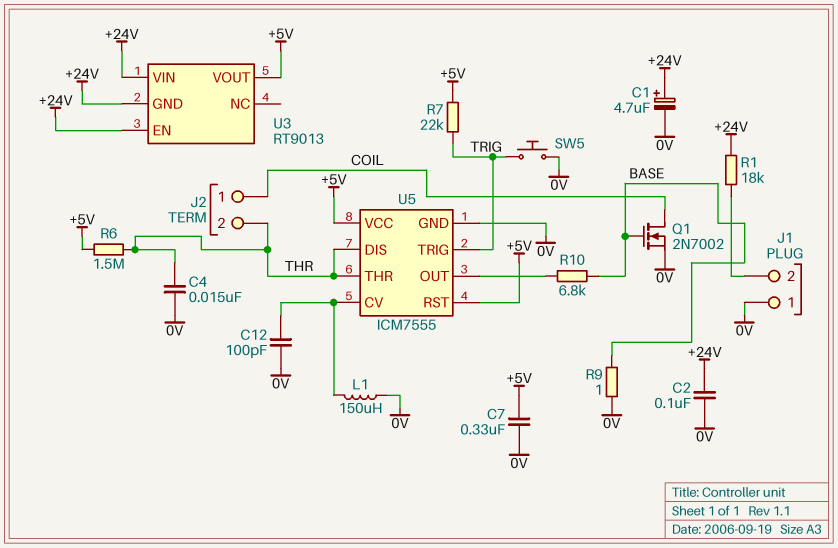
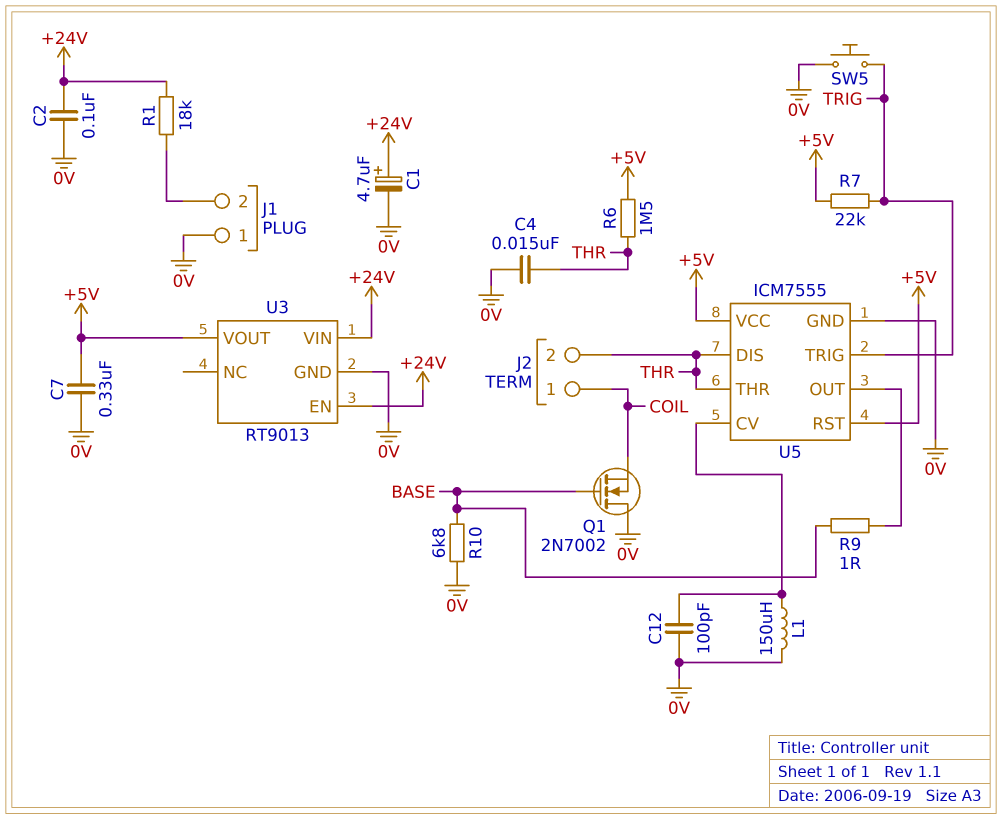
Q1: NMOS 2N7002 (G BASE, D COIL, S 0V) -> NMOS 2N7002 (G BASE, D 0V, S COIL)
R9: 1 (0V, BASE) -> 1 (BASE, U5/OUT)
R10: 6.8k (BASE, U5/OUT) -> 6.8k (0V, BASE)
U3 pin GND: +24V -> 0V

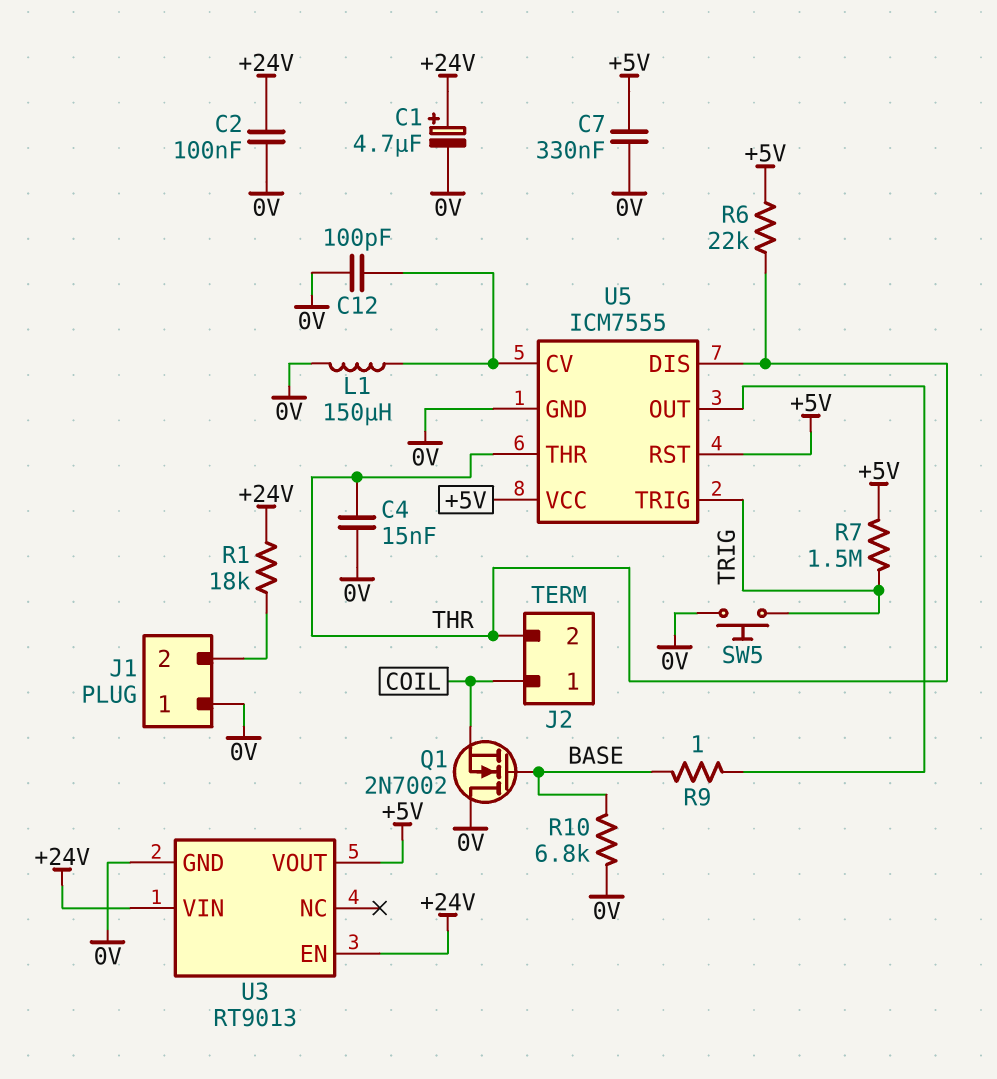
R6: 1.5M (+5V, THR) -> 22k (+5V, THR)
R7: 22k (+5V, TRIG) -> 1.5M (+5V, TRIG)

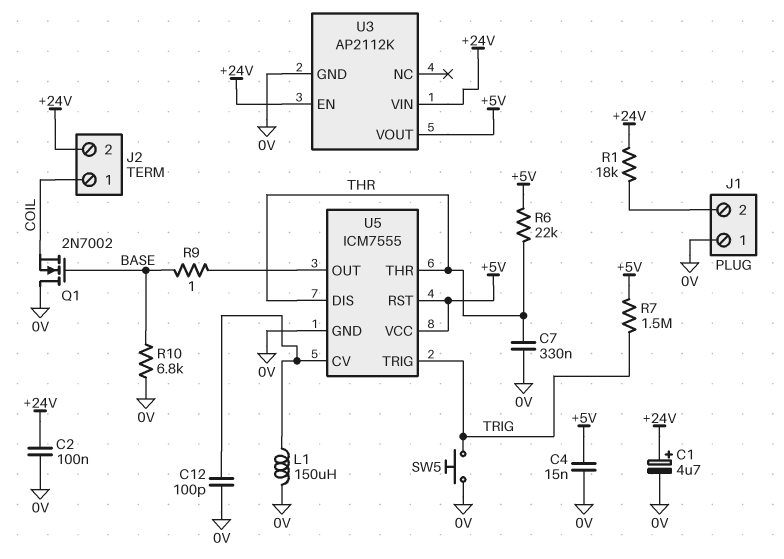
C4: 15nF (0V, THR) -> 15nF (+5V, 0V)
C7: 330nF (+5V, 0V) -> 330nF (0V, THR)
J2 pin 2: THR -> +24V
U3: RT9013 -> AP2112K

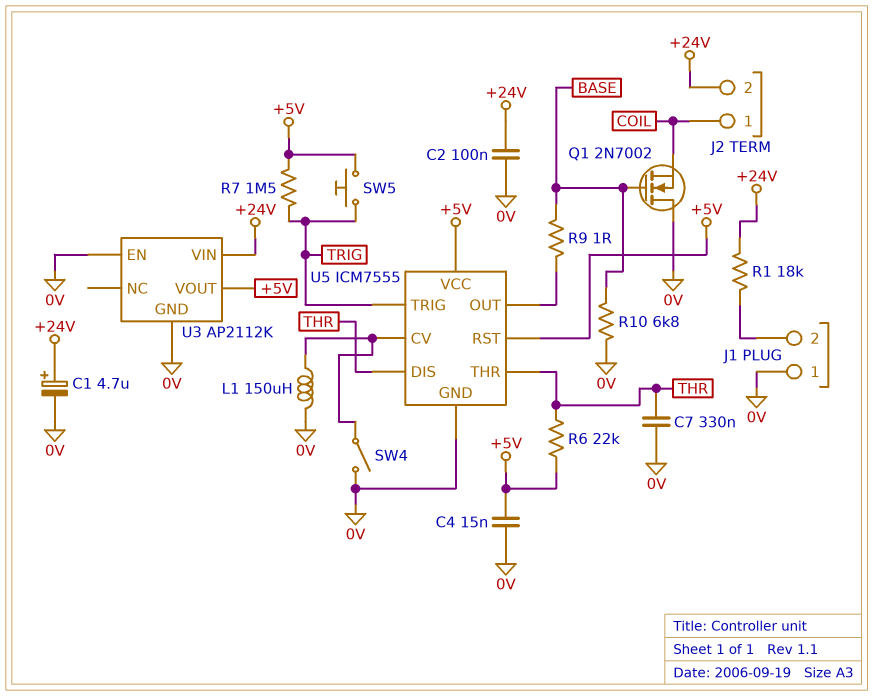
C12: 100pF (0V, U5/CV) -> none
SW4: none -> switch (0V, U5/CV)
SW5: button (0V, TRIG) -> button (+5V, TRIG)
U3 pin EN: +24V -> 0V

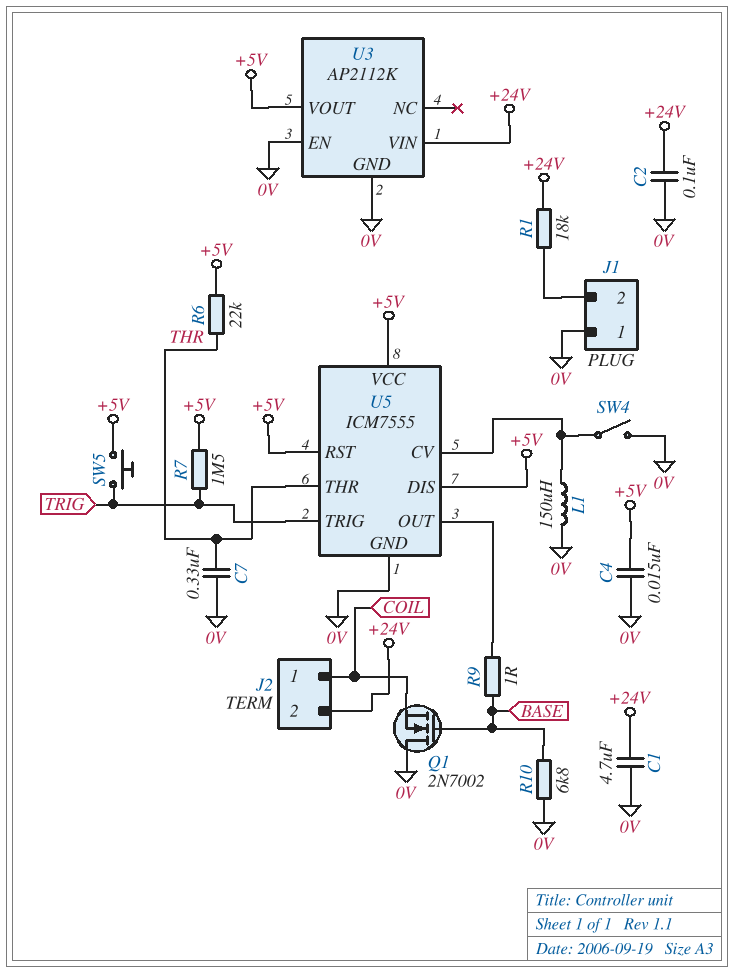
C1: 4.7uF (plus +24V, minus 0V) -> 4.7uF (+24V, 0V)
U5 pin DIS: THR -> +5V

